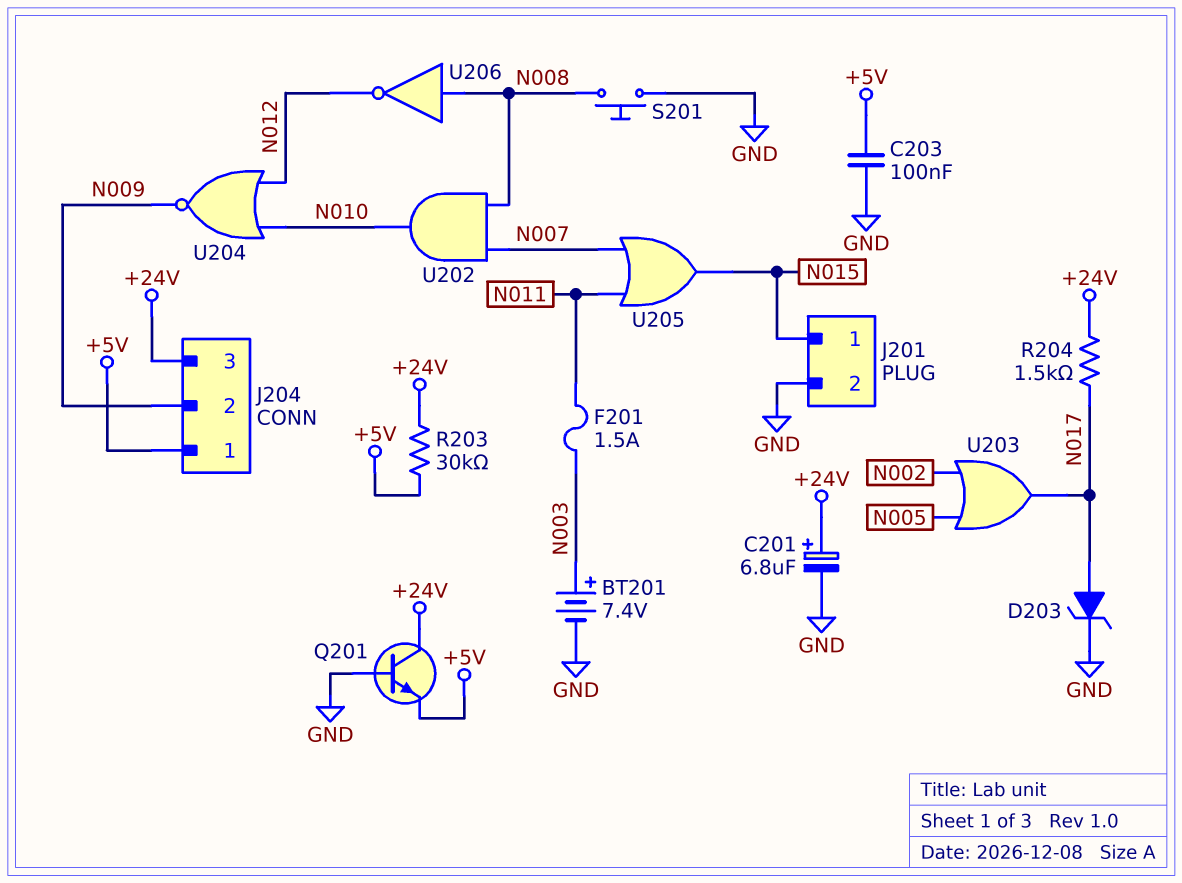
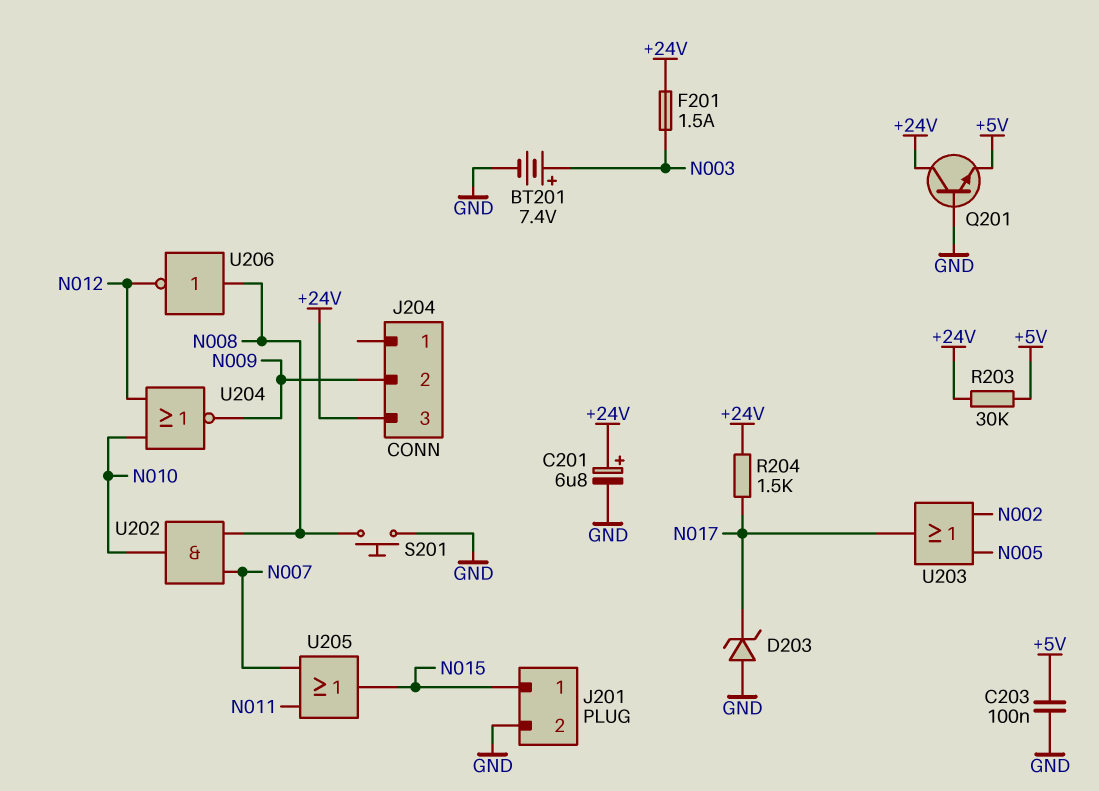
D203: zener (A N017, K GND) -> zener (A GND, K N017)
F201: 1.5A (N003, N011) -> 1.5A (+24V, N003)
J204 pin 1: +5V -> none

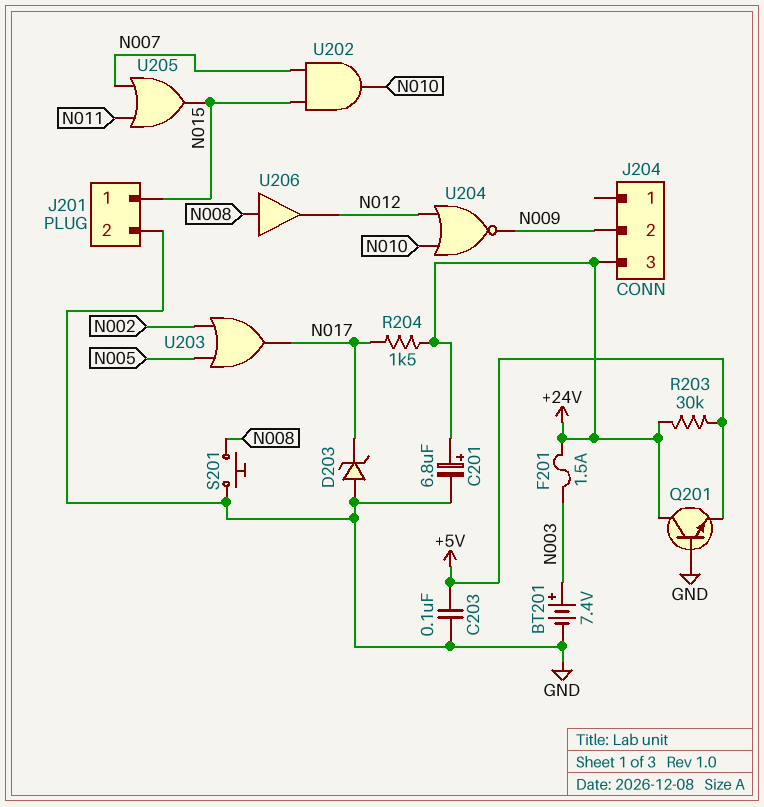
U202: AND (in N007, in N008, out N010) -> AND (in N007, in N015, out N010)
U206: NOT (in N008, out N012) -> buffer (in N008, out N012)

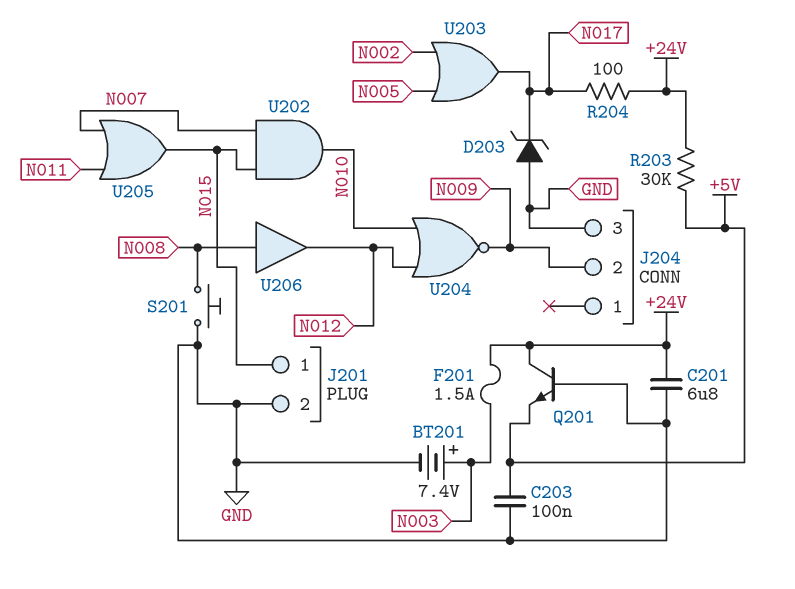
C201: 6.8uF (plus +24V, minus GND) -> 6.8uF (+24V, GND)
J204 pin 3: +24V -> GND
R204: 1.5k (+24V, N017) -> 100 (+24V, N017)

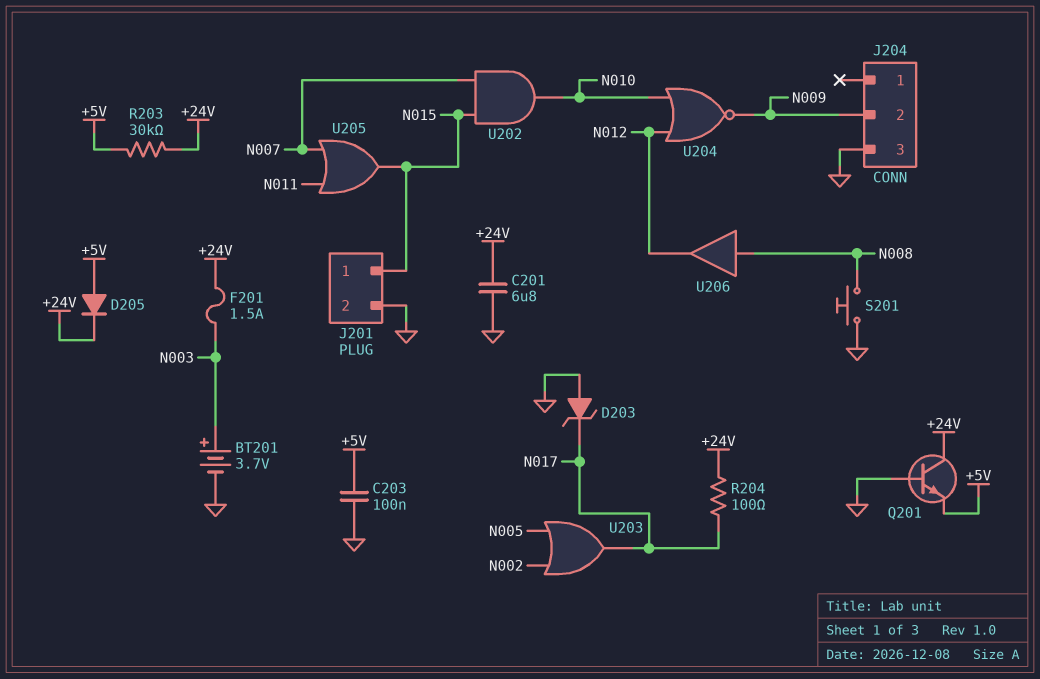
BT201: 7.4V (plus N003, minus GND) -> 3.7V (plus N003, minus GND)
D205: none -> diode (A +5V, K +24V)

